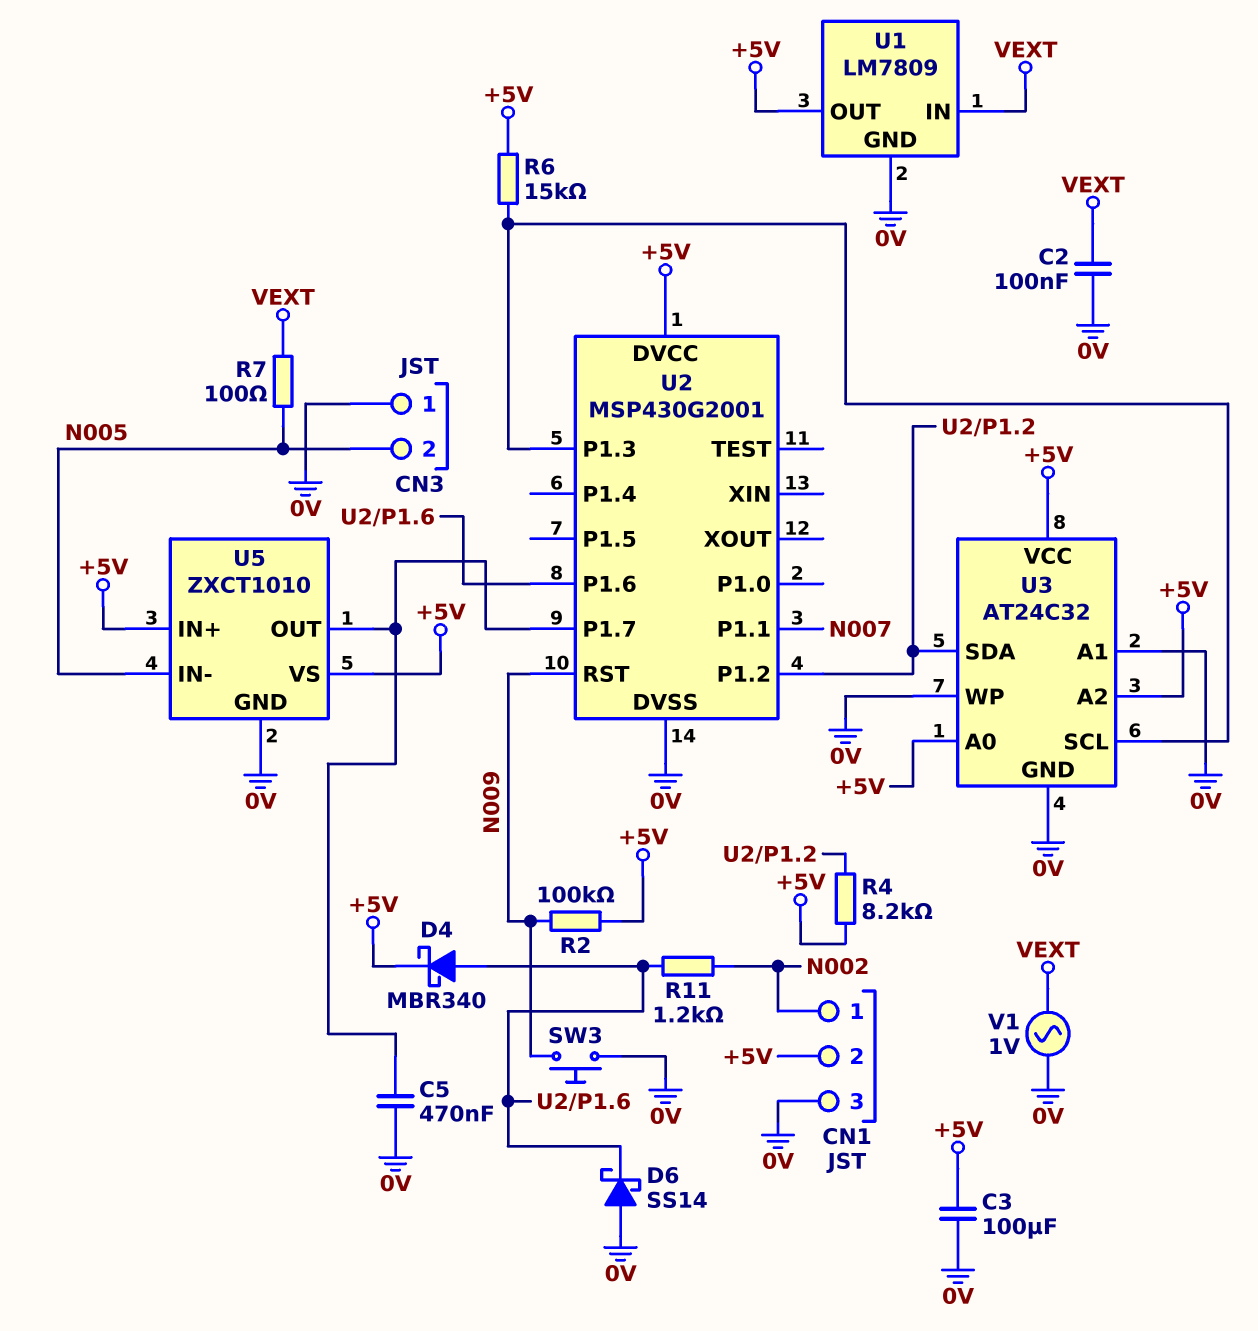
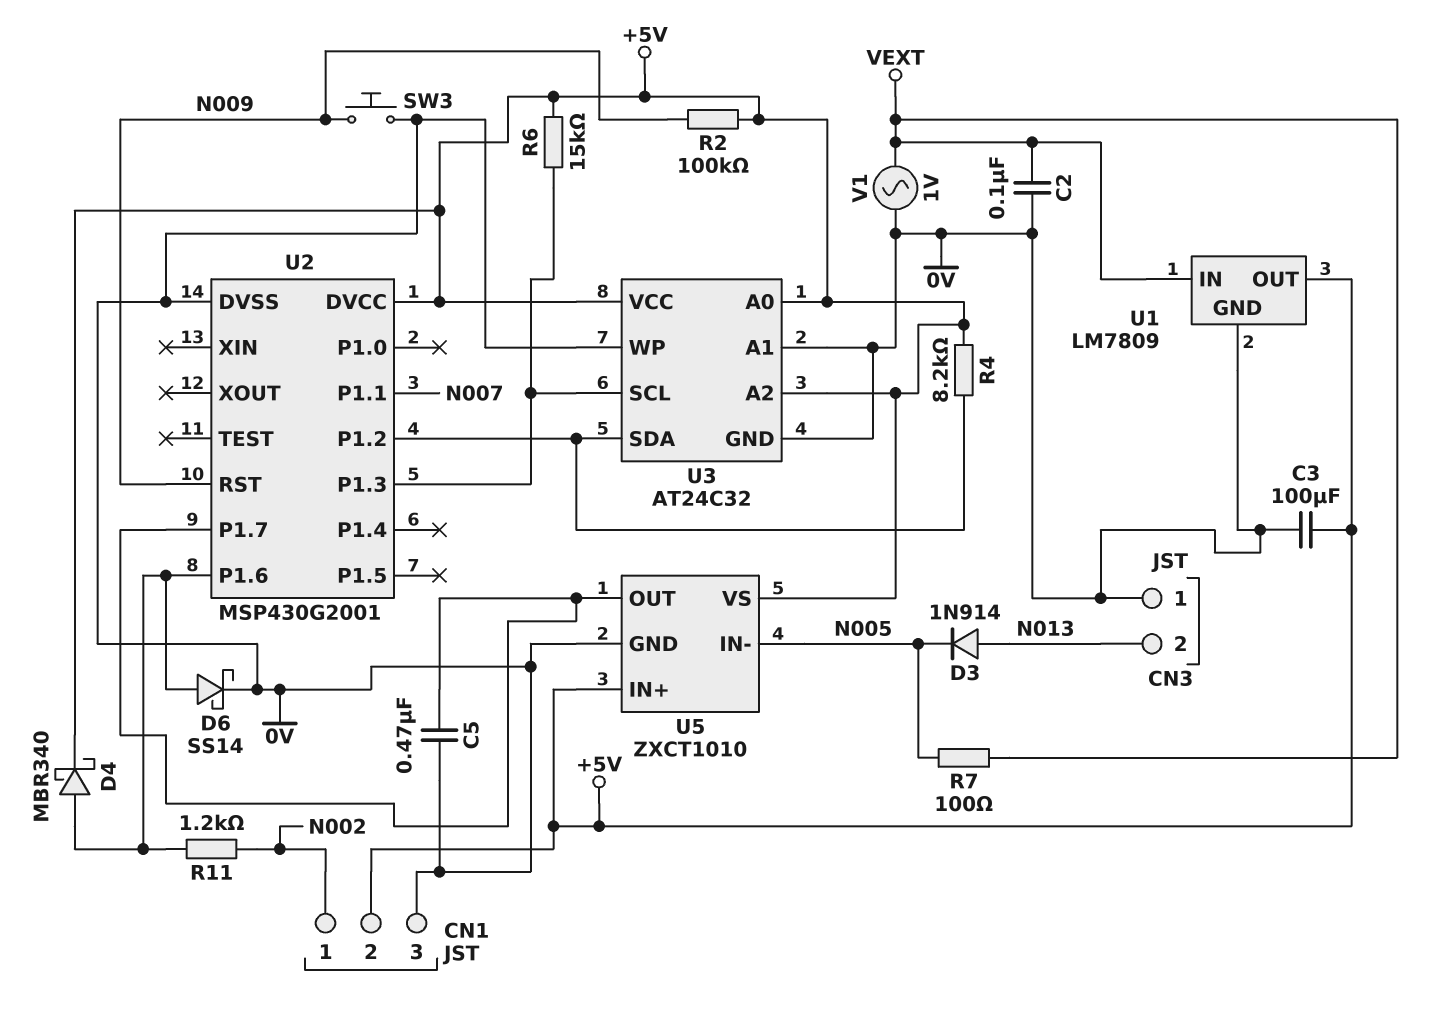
CN3 pin 2: N005 -> N013
D3: none -> diode 1N914 (A N013, K N005)
D6: schottky SS14 (A 0V, K U2/P1.6) -> schottky SS14 (A U2/P1.6, K 0V)

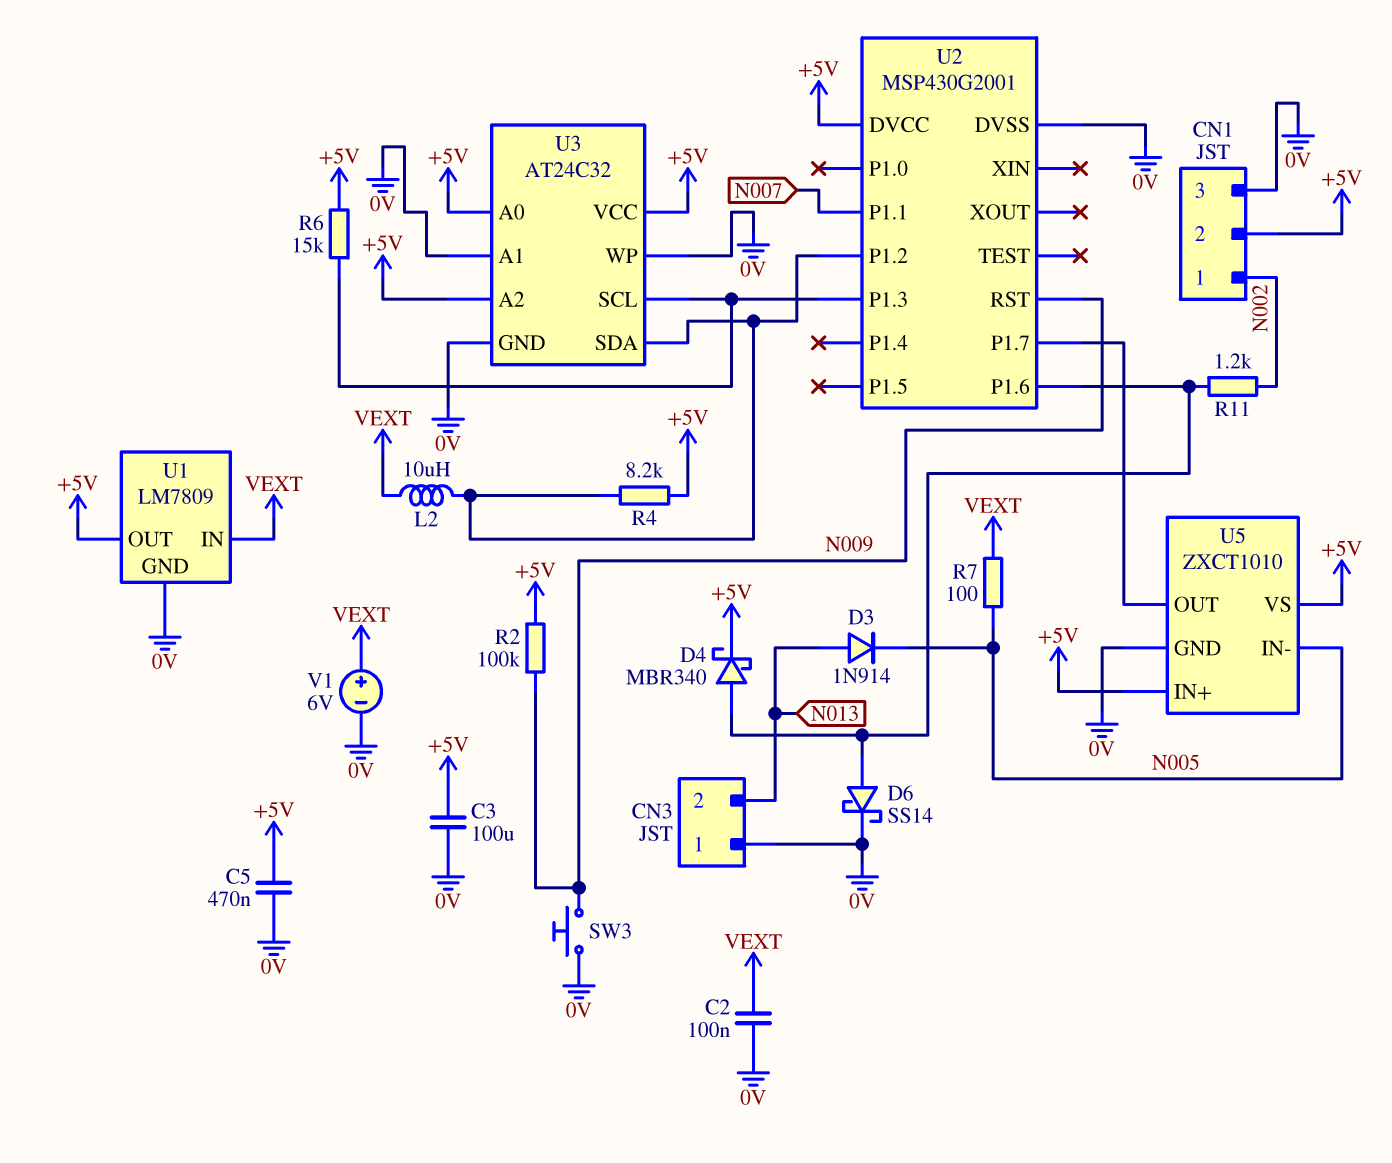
C5: 470nF (0V, U2/P1.7) -> 470nF (+5V, 0V)
L2: none -> 10uH (U2/P1.2, VEXT)
V1: AC 1V (0V, VEXT) -> 6V (plus VEXT, minus 0V)

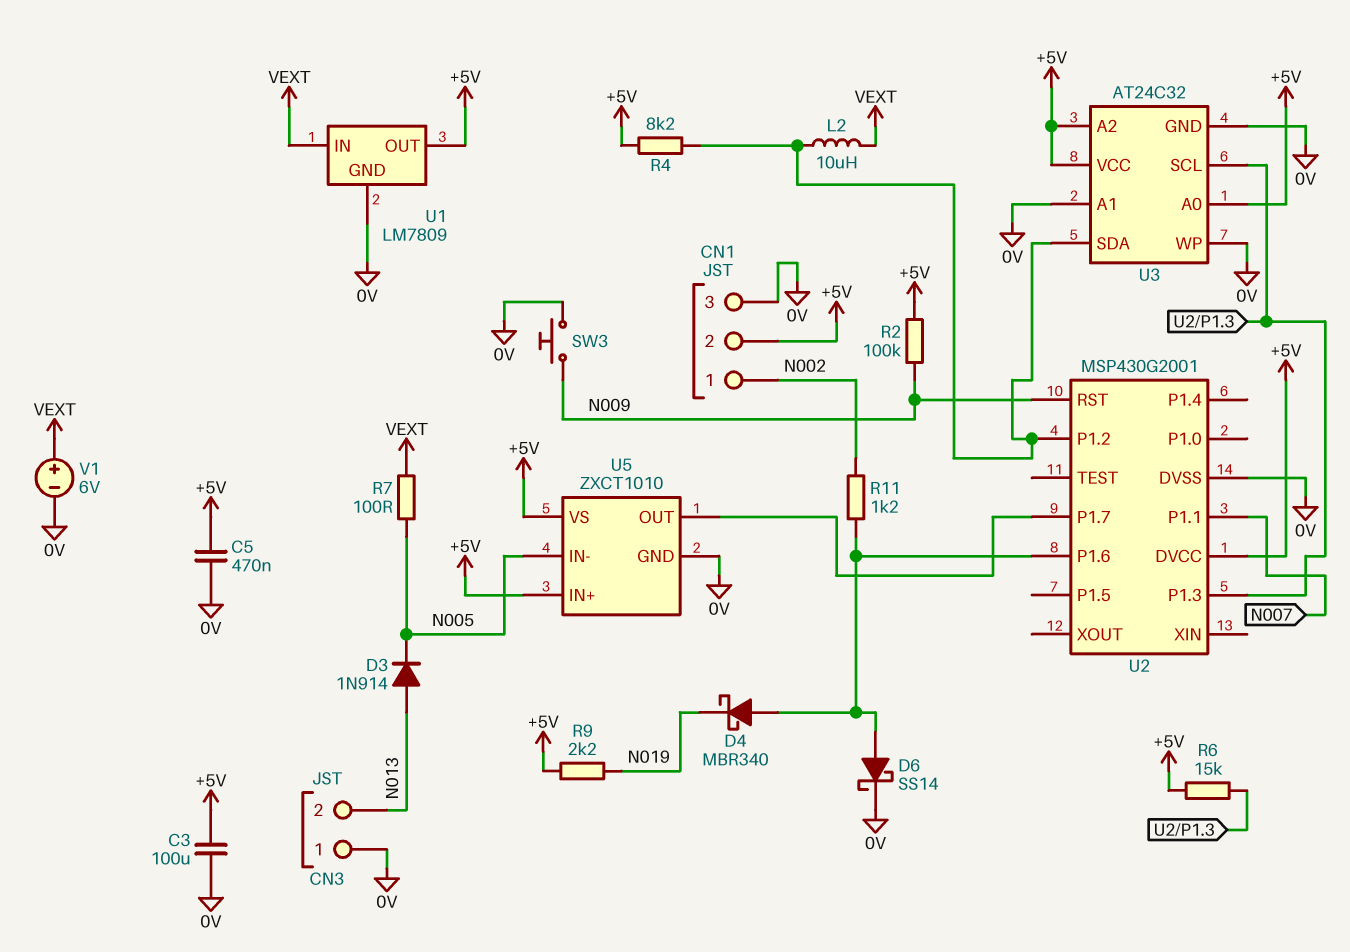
C2: 100nF (0V, VEXT) -> none
D4: schottky MBR340 (A U2/P1.6, K +5V) -> schottky MBR340 (A U2/P1.6, K N019)
R9: none -> 2.2k (+5V, N019)

